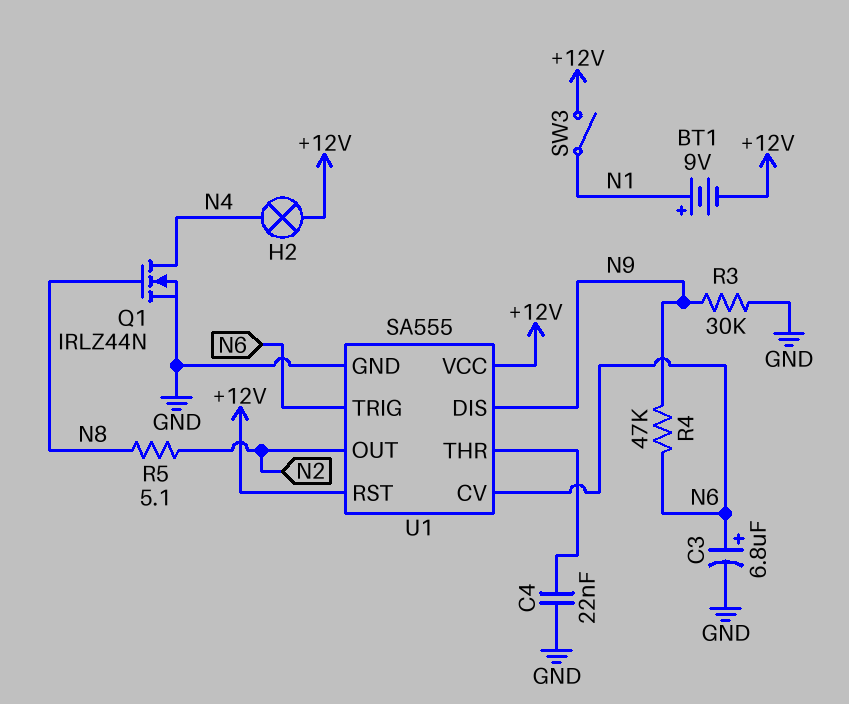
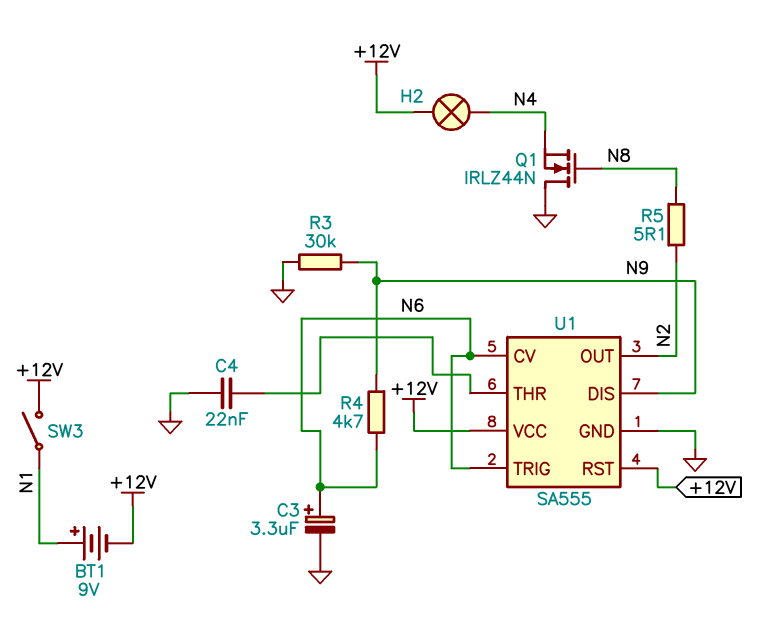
C3: 6.8uF (plus N6, minus GND) -> 3.3uF (plus N6, minus GND)
Q1: NMOS IRLZ44N (G N8, D N4, S GND) -> NMOS IRLZ44N (G N8, D GND, S N4)
R4: 47k (N6, N9) -> 4.7k (N6, N9)

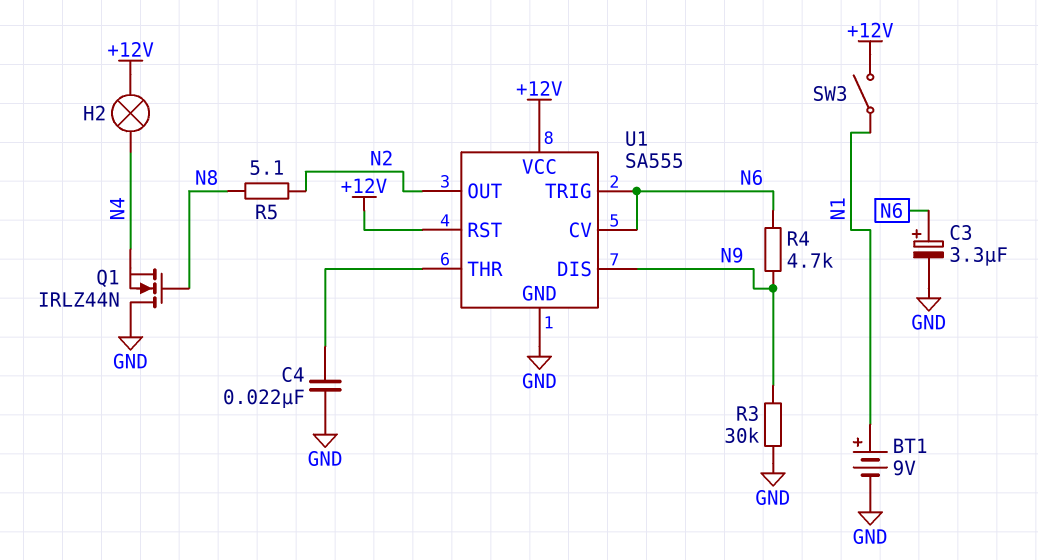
BT1: 9V (plus N1, minus +12V) -> 9V (plus N1, minus GND)

